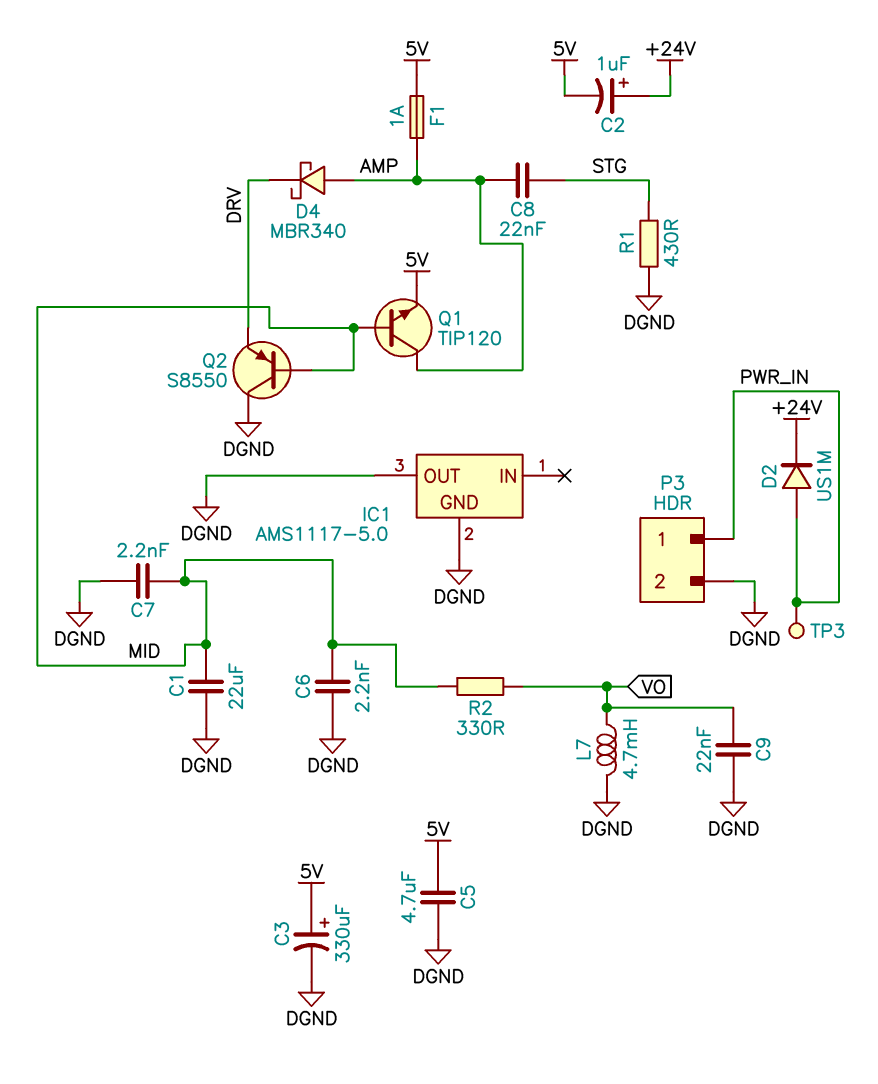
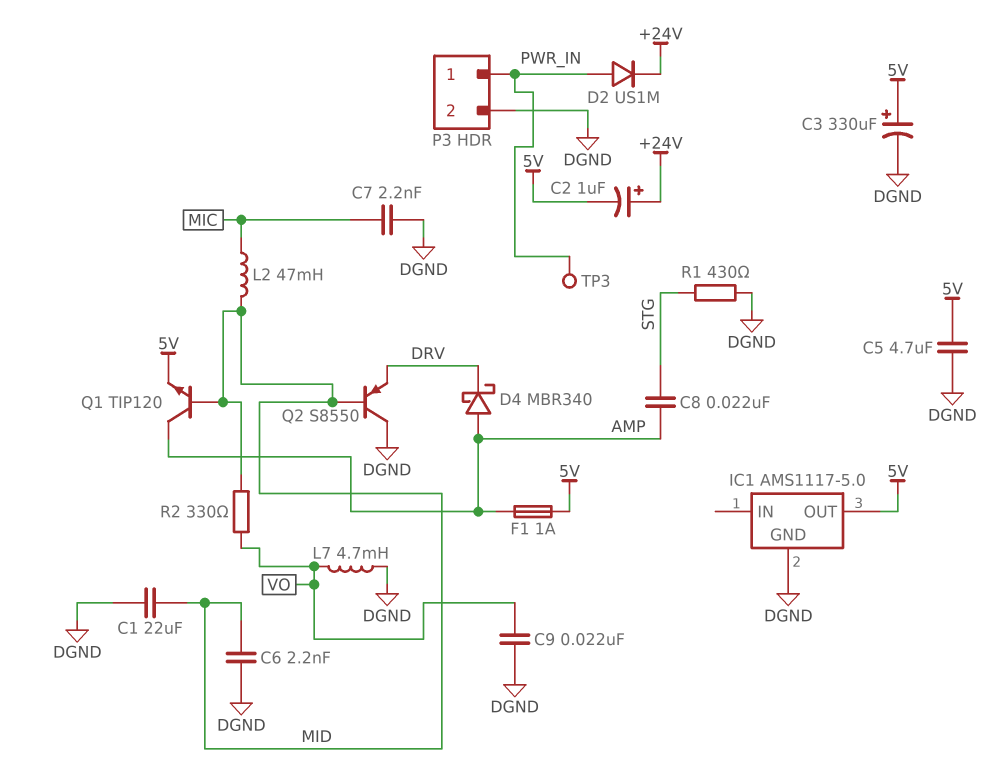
C7: 2.2nF (DGND, MID) -> 2.2nF (DGND, MIC)
IC1 pin OUT: DGND -> 5V
L2: none -> 47mH (MIC, MID)

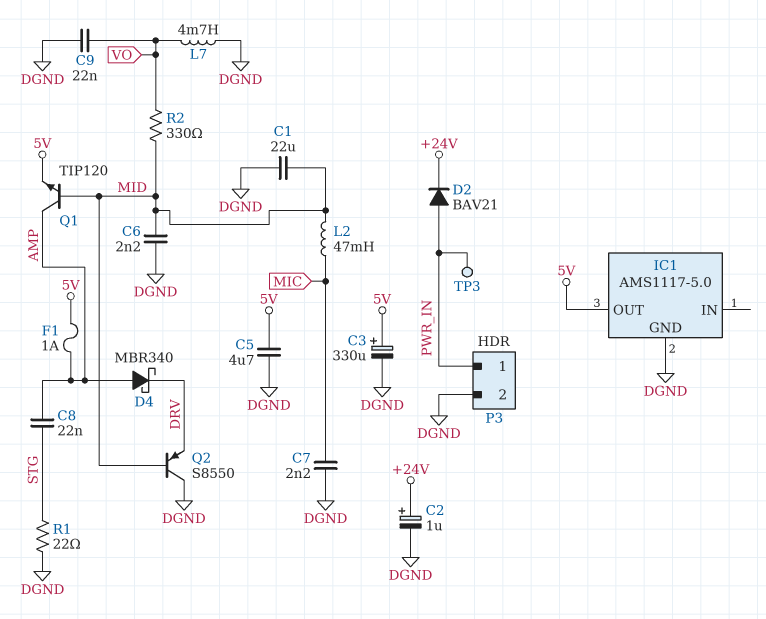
C2: 1uF (plus +24V, minus 5V) -> 1uF (plus +24V, minus DGND)
D2: diode US1M (A PWR_IN, K +24V) -> diode BAV21 (A PWR_IN, K +24V)
R1: 430 (DGND, STG) -> 22 (DGND, STG)

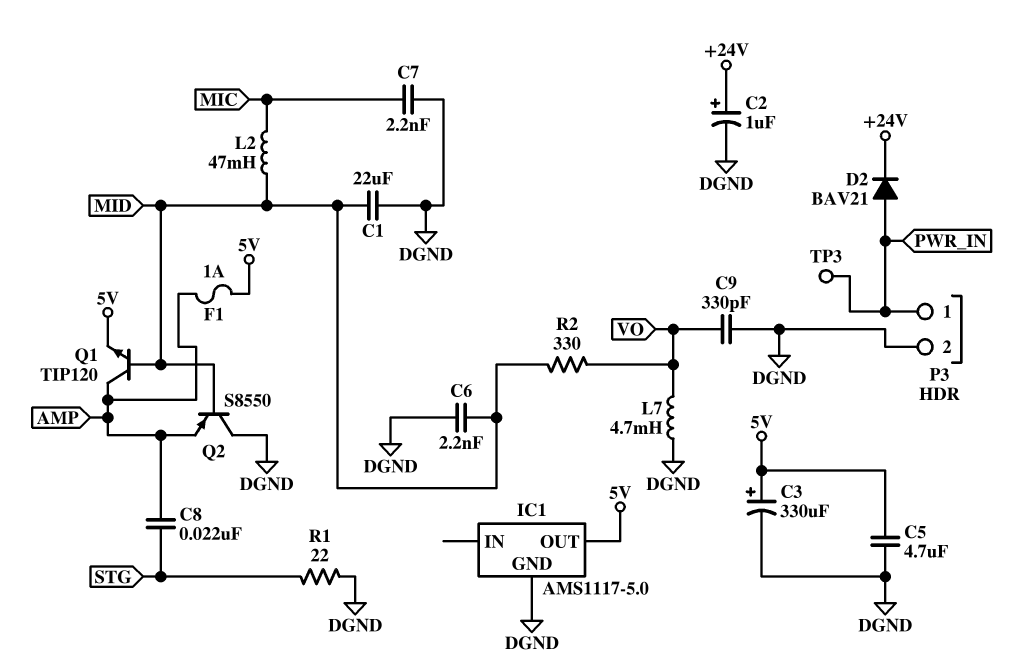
C9: 22nF (DGND, VO) -> 330pF (DGND, VO)
D4: schottky MBR340 (A AMP, K DRV) -> none
Q2: PNP S8550 (B MID, C DGND, E DRV) -> PNP S8550 (B MID, C DGND, E AMP)

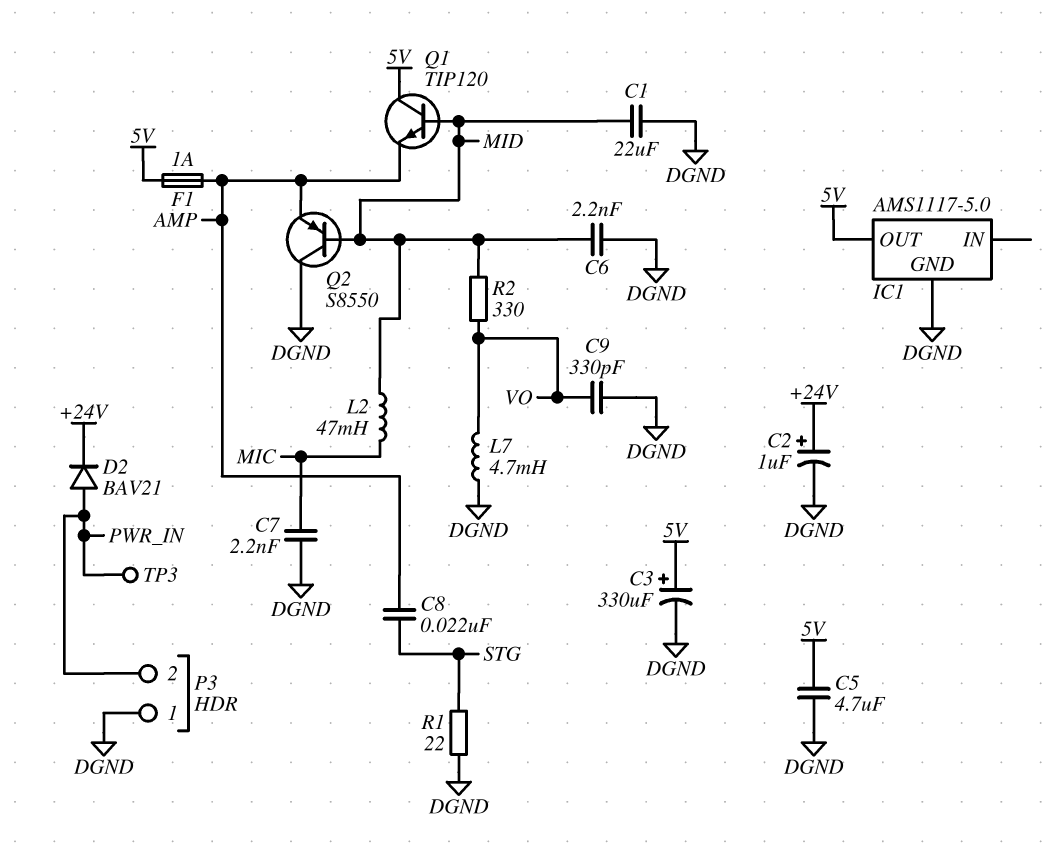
P3 pin 1: PWR_IN -> DGND
P3 pin 2: DGND -> PWR_IN
Q1: NPN TIP120 (B MID, C AMP, E 5V) -> NPN TIP120 (B MID, C 5V, E AMP)

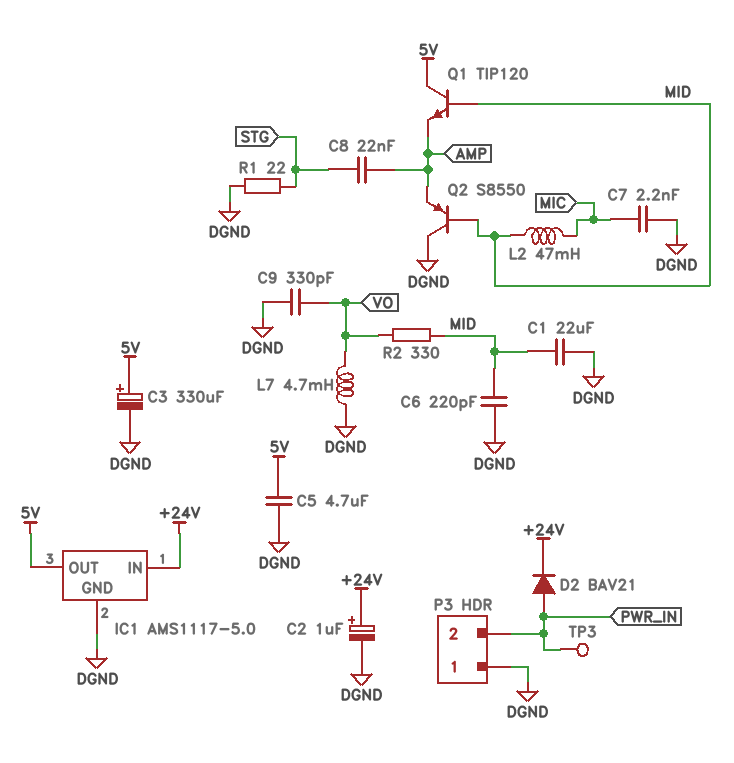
C6: 2.2nF (DGND, MID) -> 220pF (DGND, MID)
F1: 1A (5V, AMP) -> none
IC1 pin IN: none -> +24V

